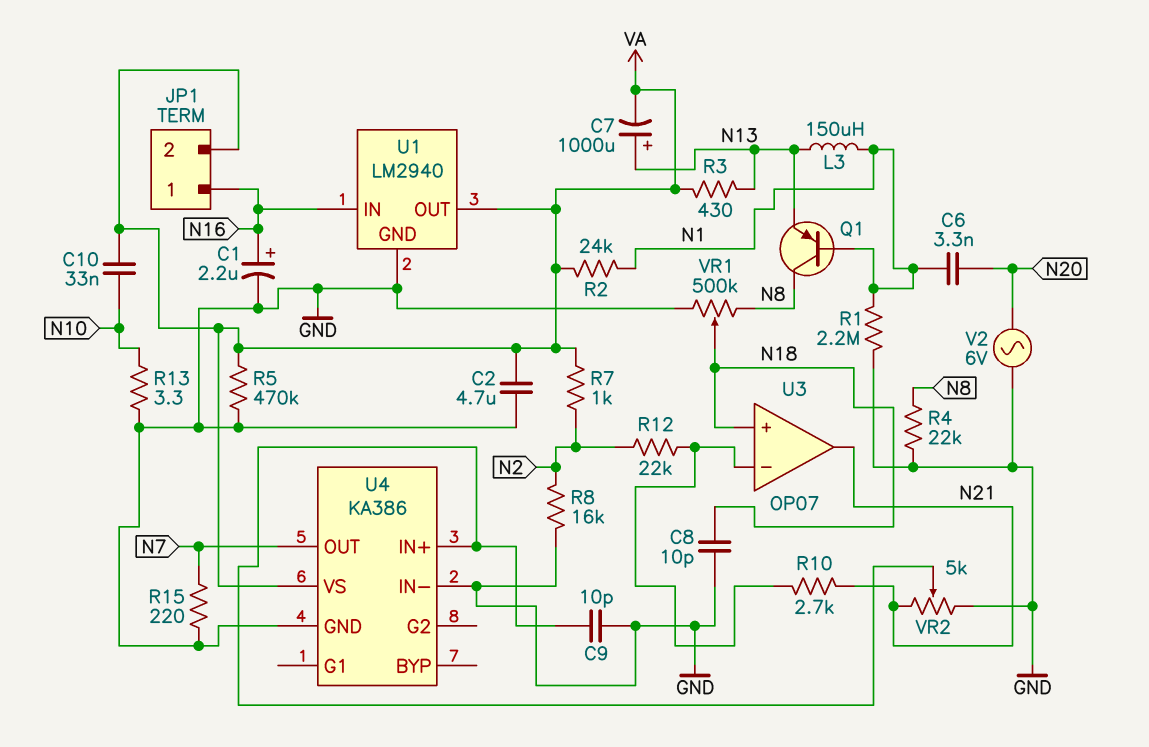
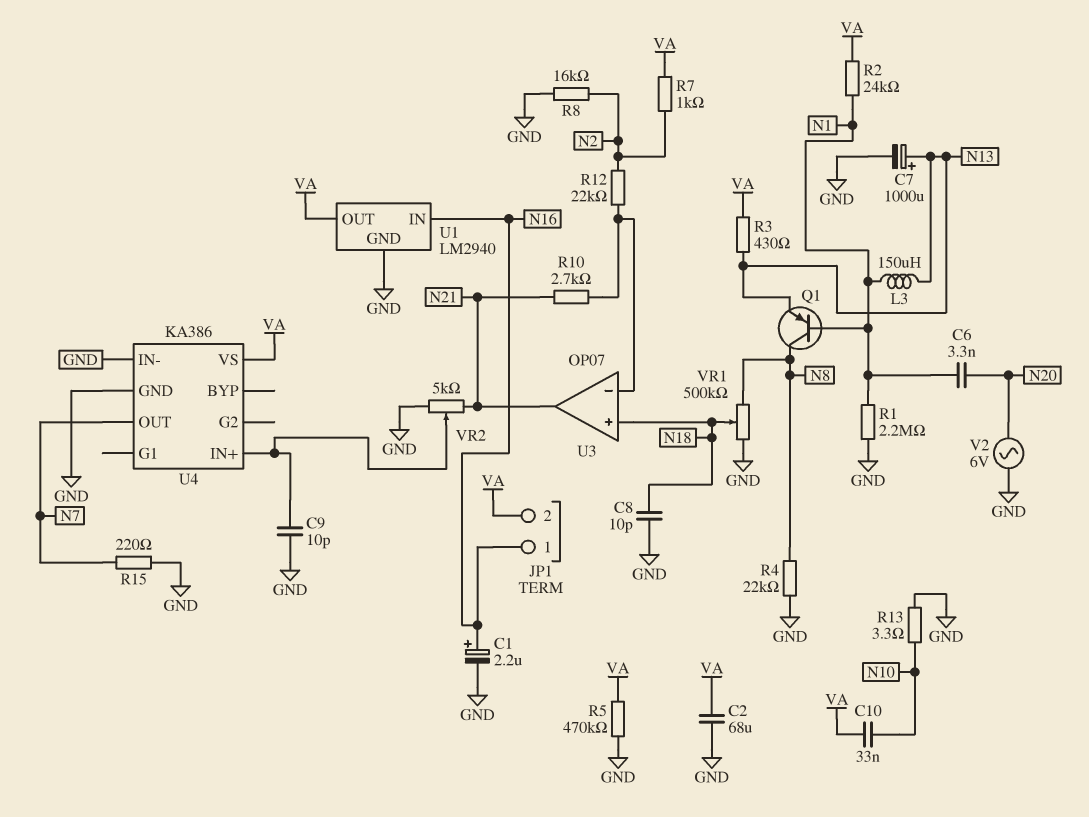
C2: 4.7uF (GND, VA) -> 68uF (GND, VA)
C7: 1000uF (plus N13, minus VA) -> 1000uF (plus N13, minus GND)

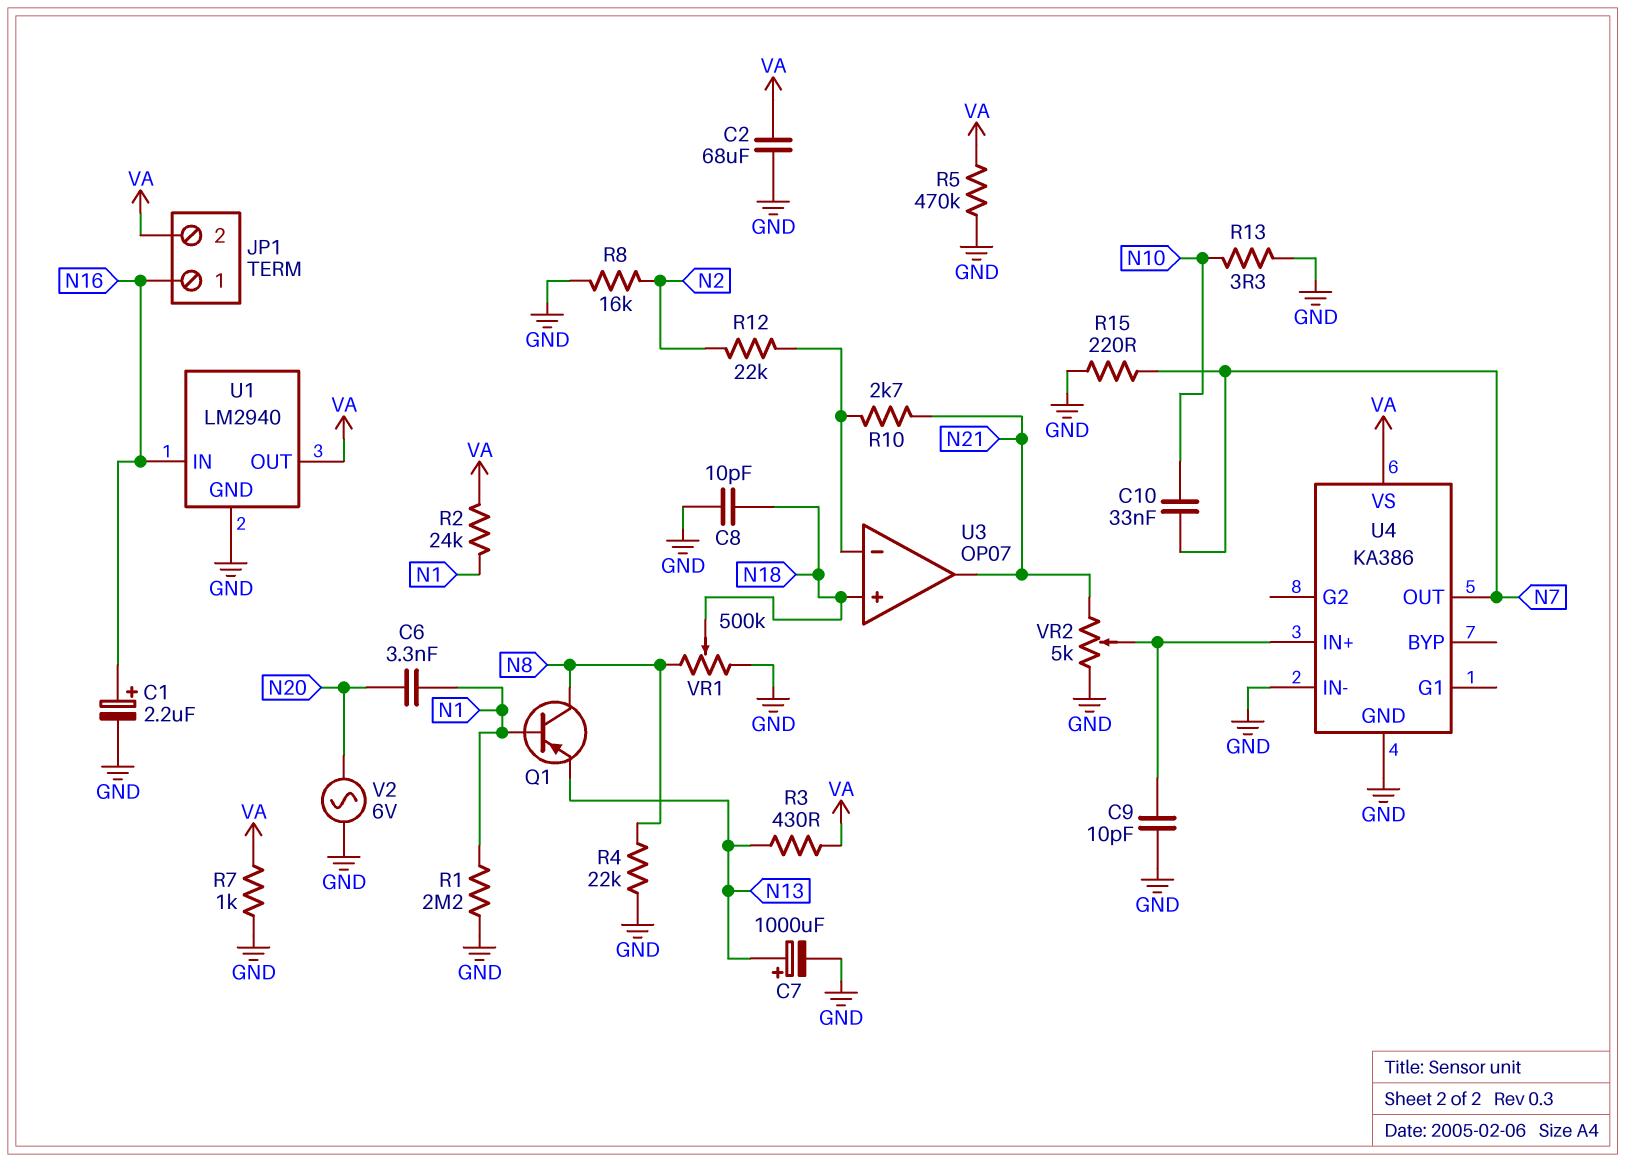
C10: 33nF (N10, VA) -> 33nF (N7, N10)
L3: 150uH (N1, N13) -> none
R7: 1k (N2, VA) -> 1k (GND, VA)

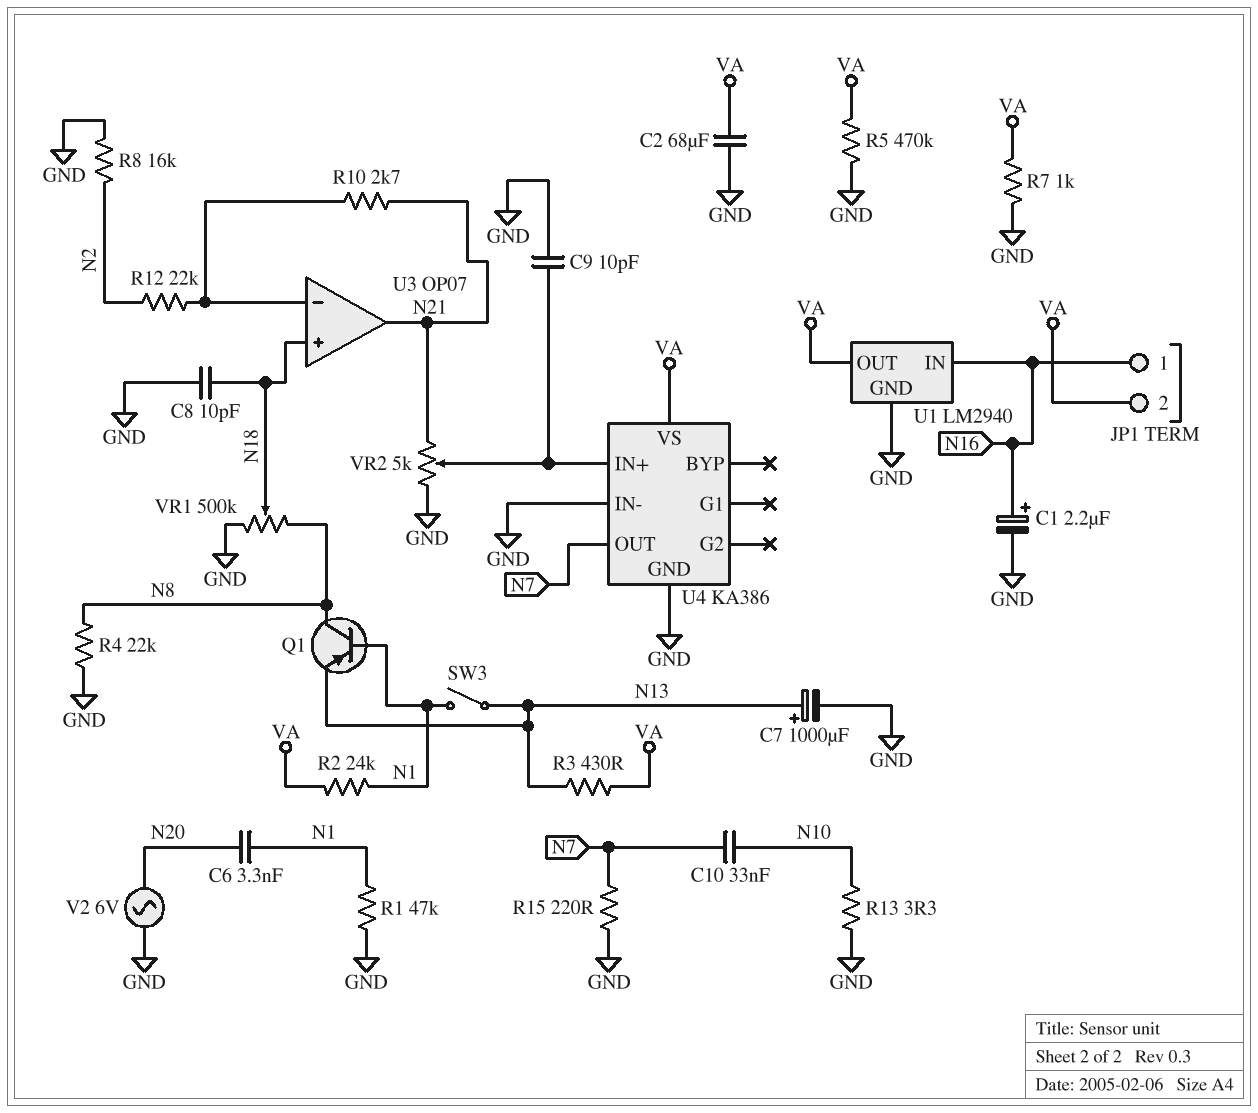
R1: 2.2M (GND, N1) -> 47k (GND, N1)
SW3: none -> switch (N1, N13)

